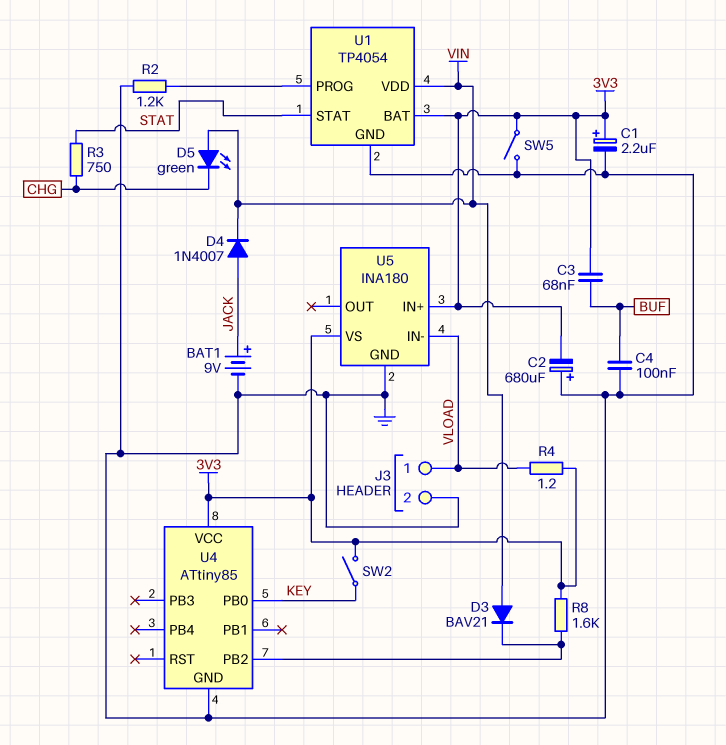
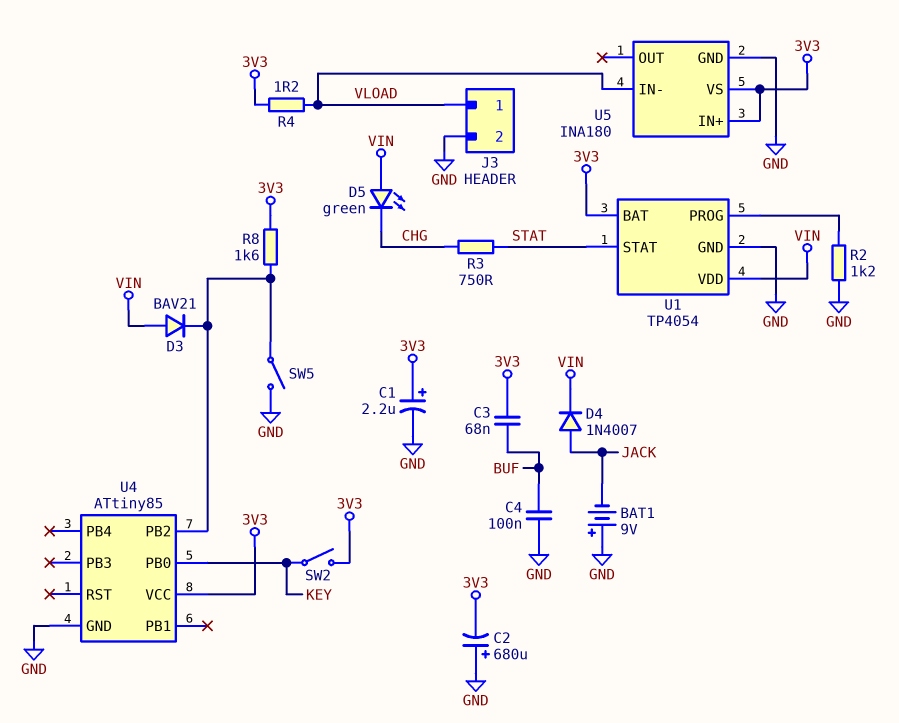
BAT1: 9V (plus JACK, minus GND) -> 9V (plus GND, minus JACK)
SW5: switch (3V3, GND) -> switch (GND, U4/PB2)

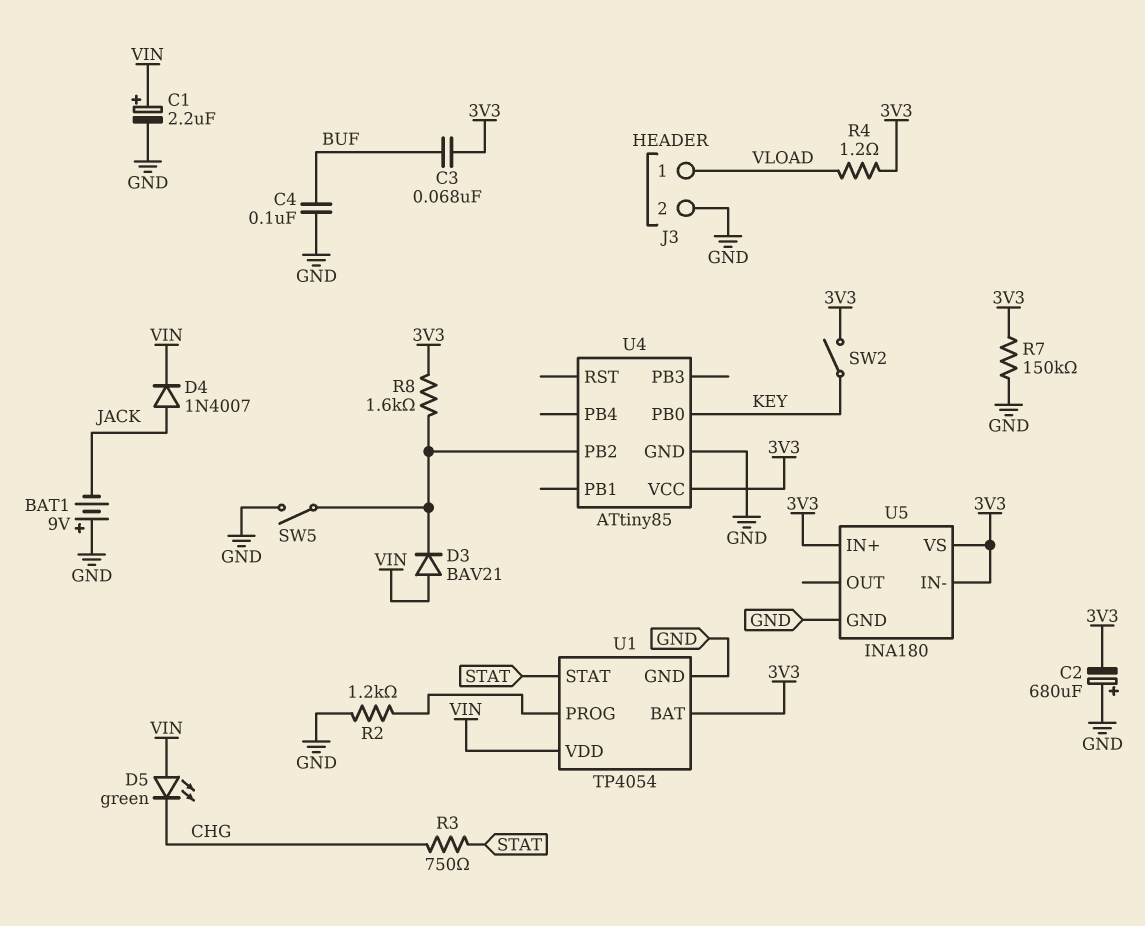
C1: 2.2uF (plus 3V3, minus GND) -> 2.2uF (plus VIN, minus GND)
R7: none -> 150k (3V3, GND)
U5 pin IN-: VLOAD -> 3V3

